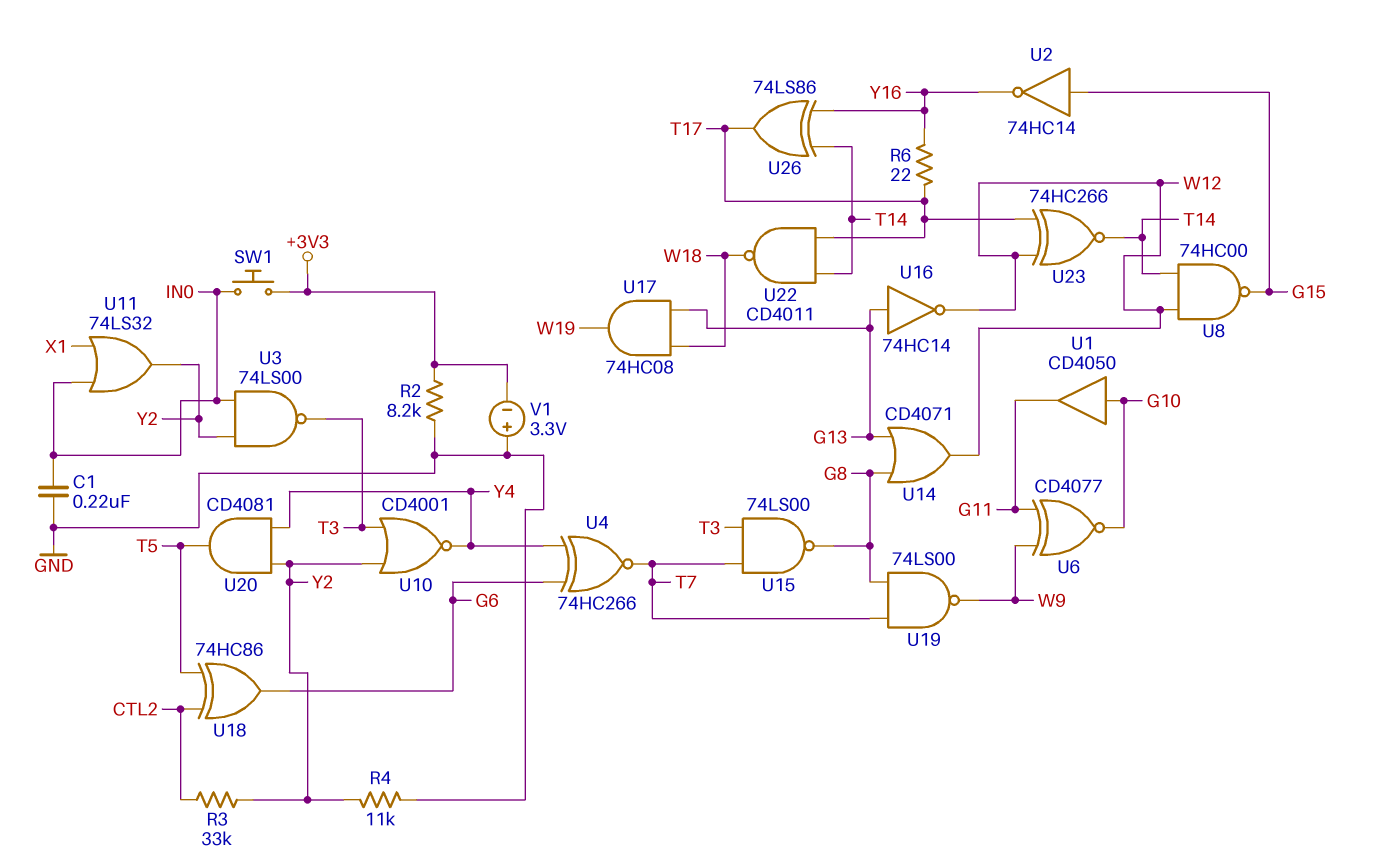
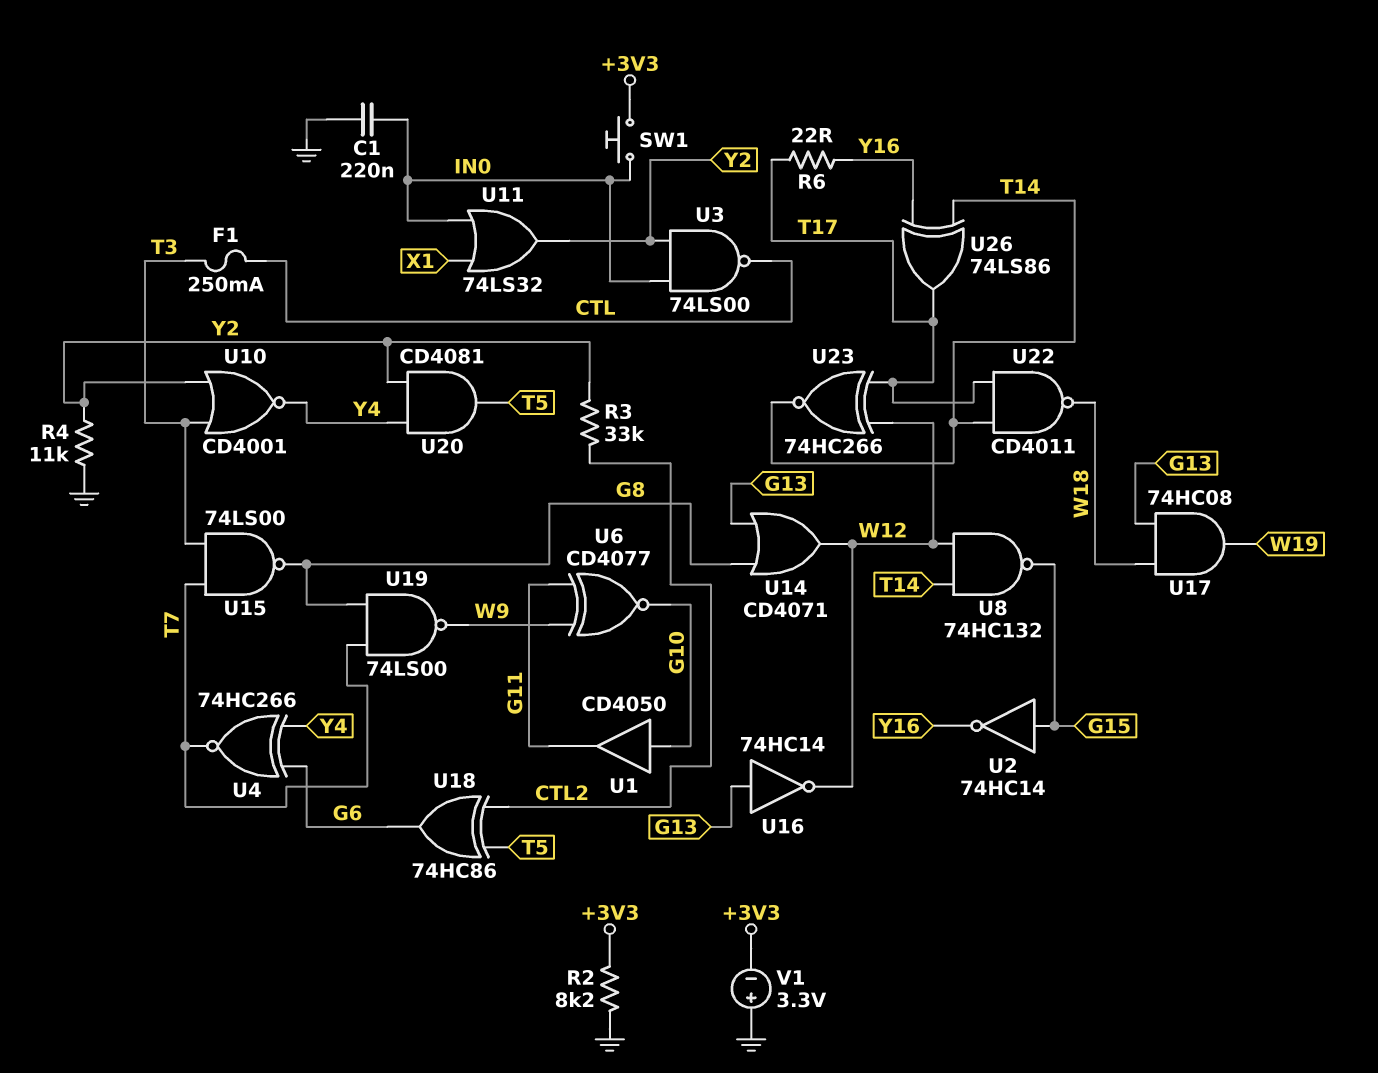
F1: none -> 250mA (CTL, T3)
U3: NAND 74LS00 (in IN0, in Y2, out T3) -> NAND 74LS00 (in IN0, in Y2, out CTL)
U8: NAND 74HC00 (in T14, in W12, out G15) -> NAND 74HC132 (in T14, in W12, out G15)

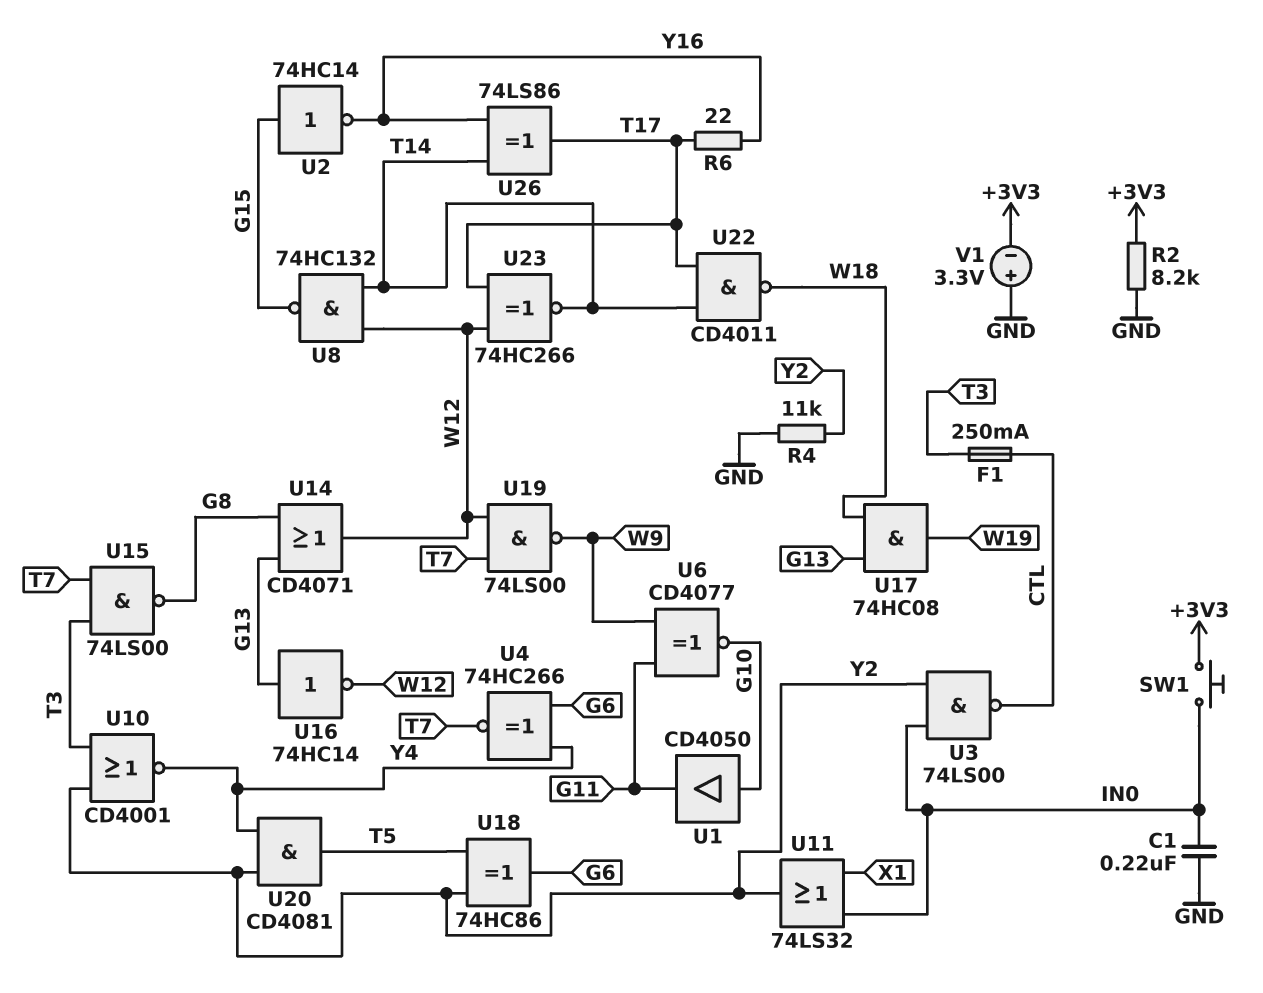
R3: 33k (CTL2, Y2) -> none
U18: XOR 74HC86 (in CTL2, in T5, out G6) -> XOR 74HC86 (in T5, in Y2, out G6)
U19: NAND 74LS00 (in G8, in T7, out W9) -> NAND 74LS00 (in T7, in W12, out W9)

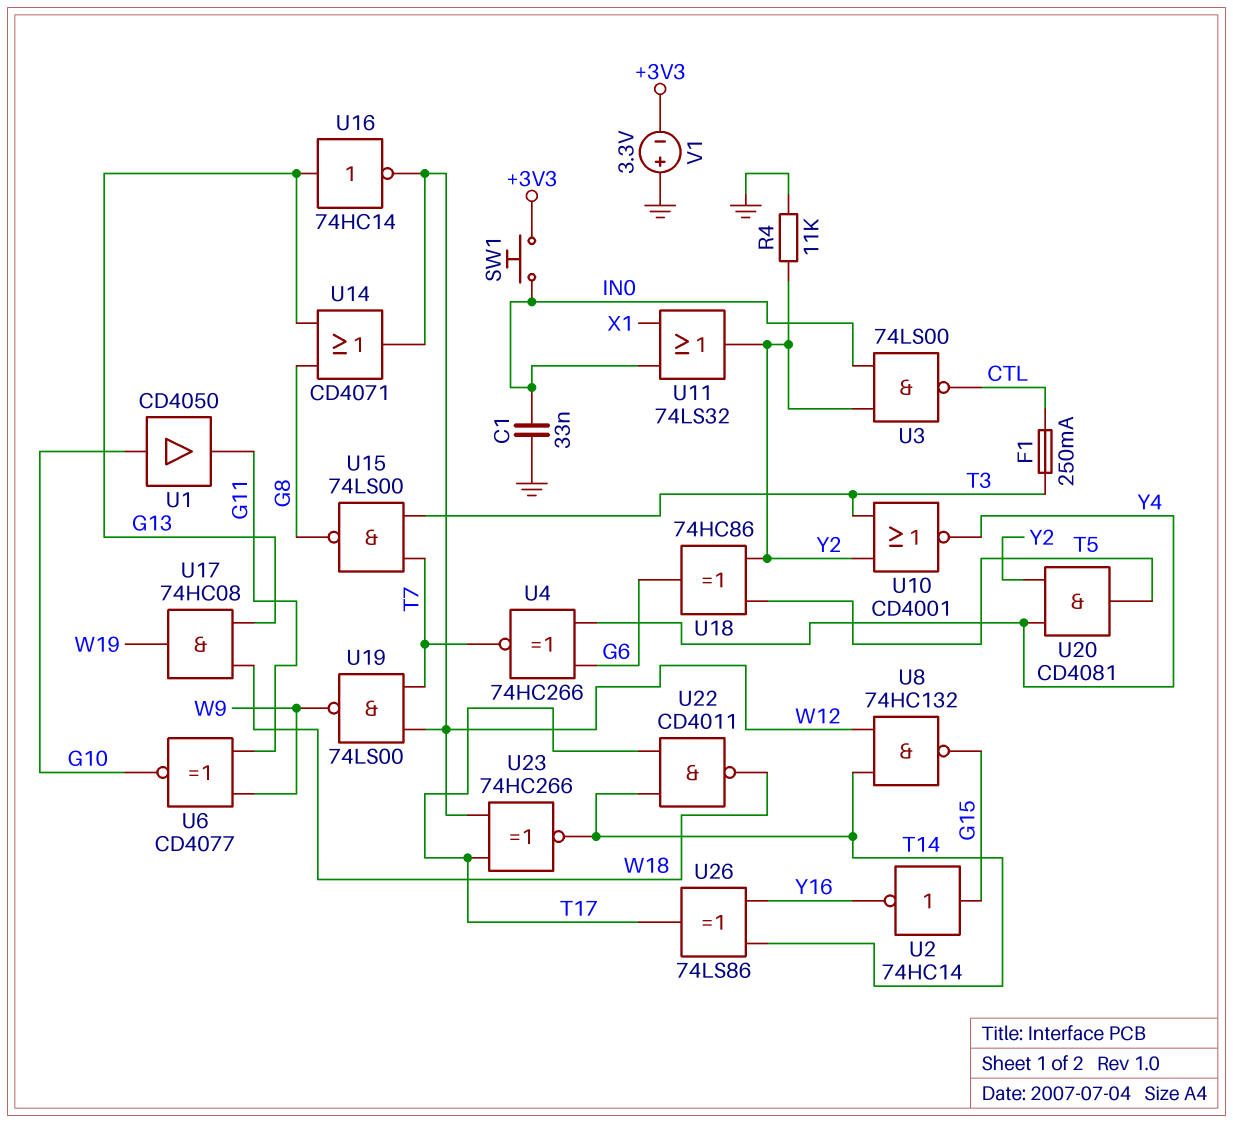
C1: 220nF (GND, IN0) -> 33nF (GND, IN0)
R2: 8.2k (+3V3, GND) -> none
R6: 22 (T17, Y16) -> none

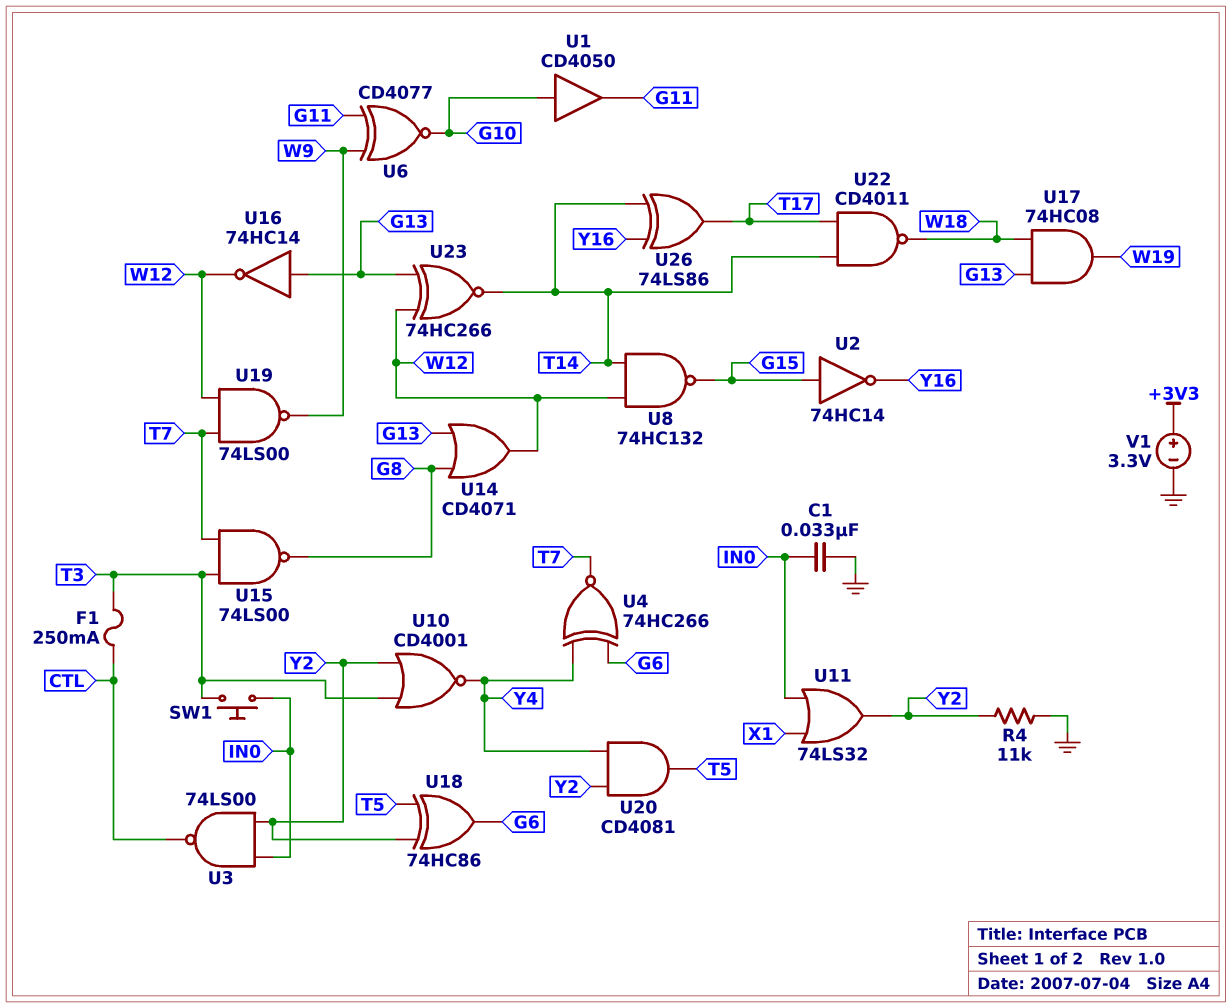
SW1: button (+3V3, IN0) -> button (IN0, T3)
U23: XNOR 74HC266 (in T17, in W12, out T14) -> XNOR 74HC266 (in G13, in W12, out T14)
V1: 3.3V (plus GND, minus +3V3) -> 3.3V (plus +3V3, minus GND)

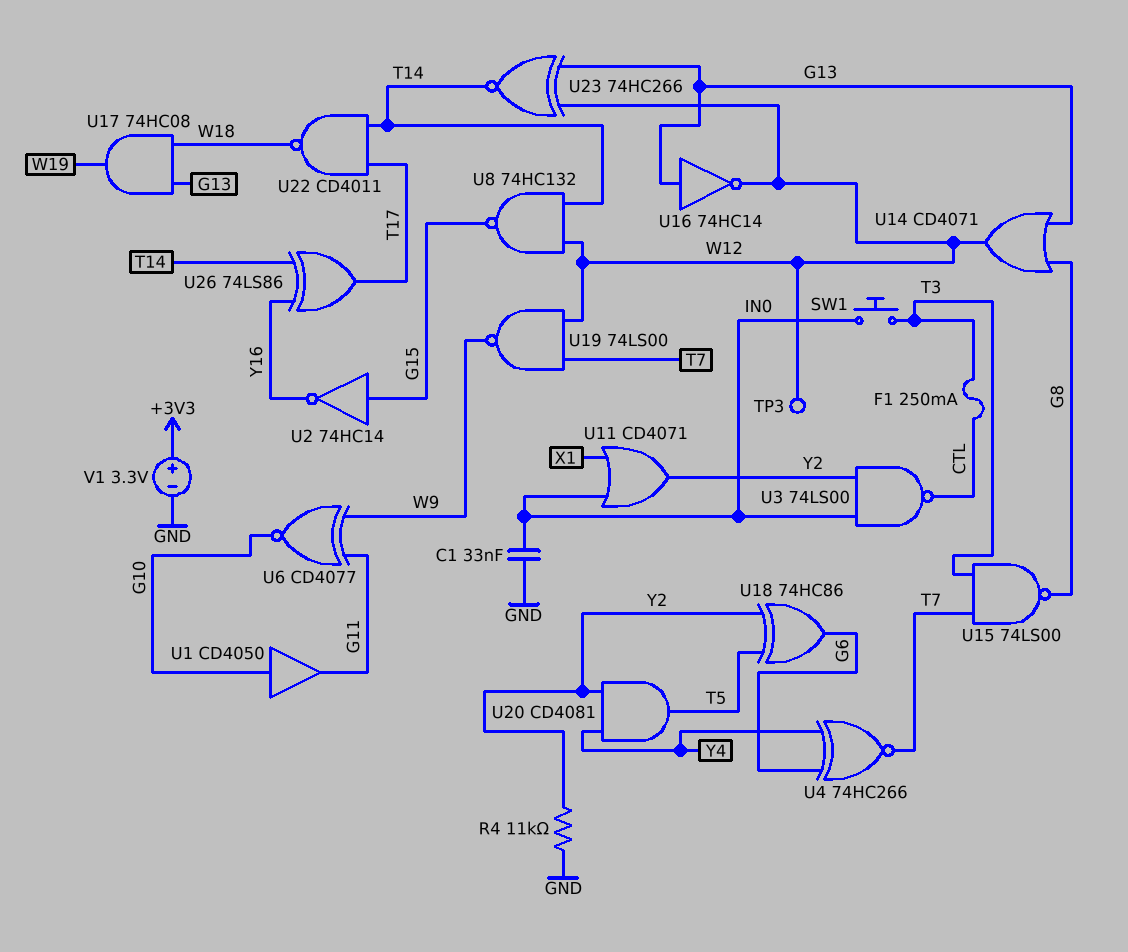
TP3: none -> test point (W12)
U10: NOR CD4001 (in T3, in Y2, out Y4) -> none
U11: OR 74LS32 (in IN0, in X1, out Y2) -> OR CD4071 (in IN0, in X1, out Y2)

